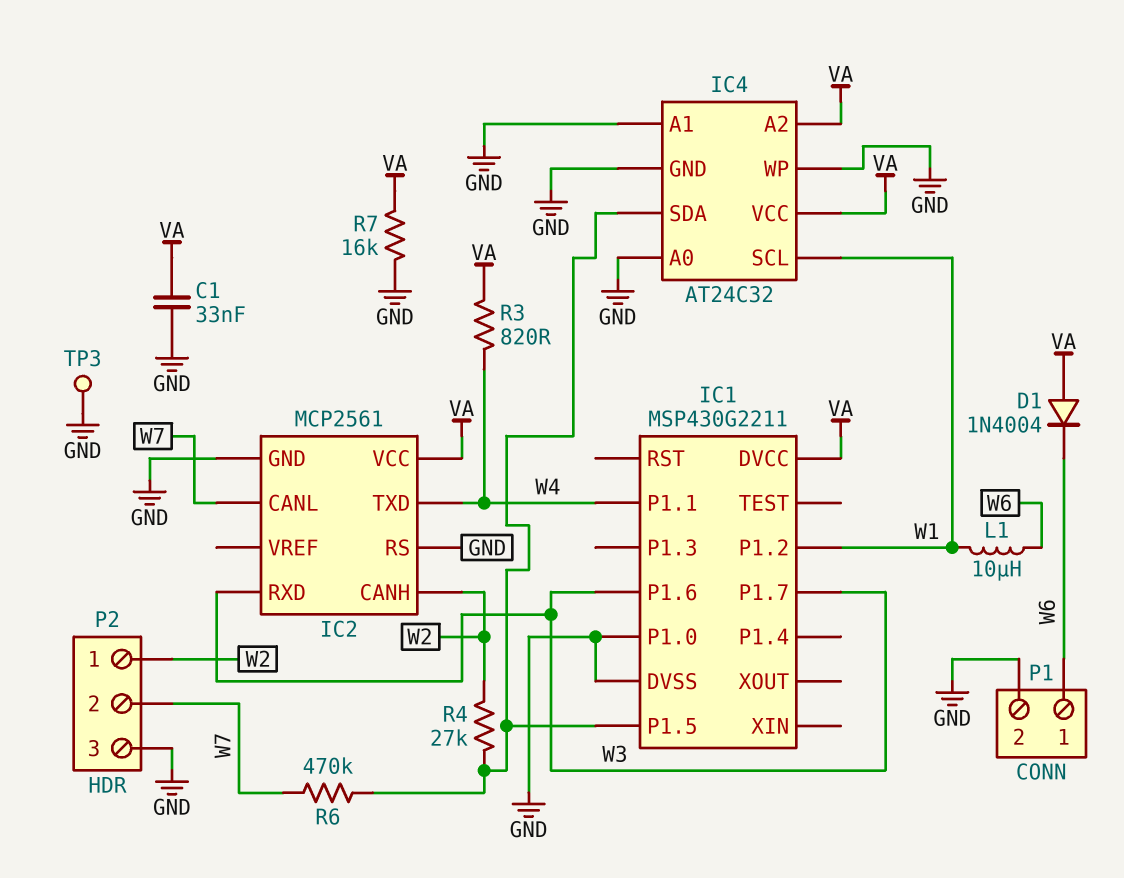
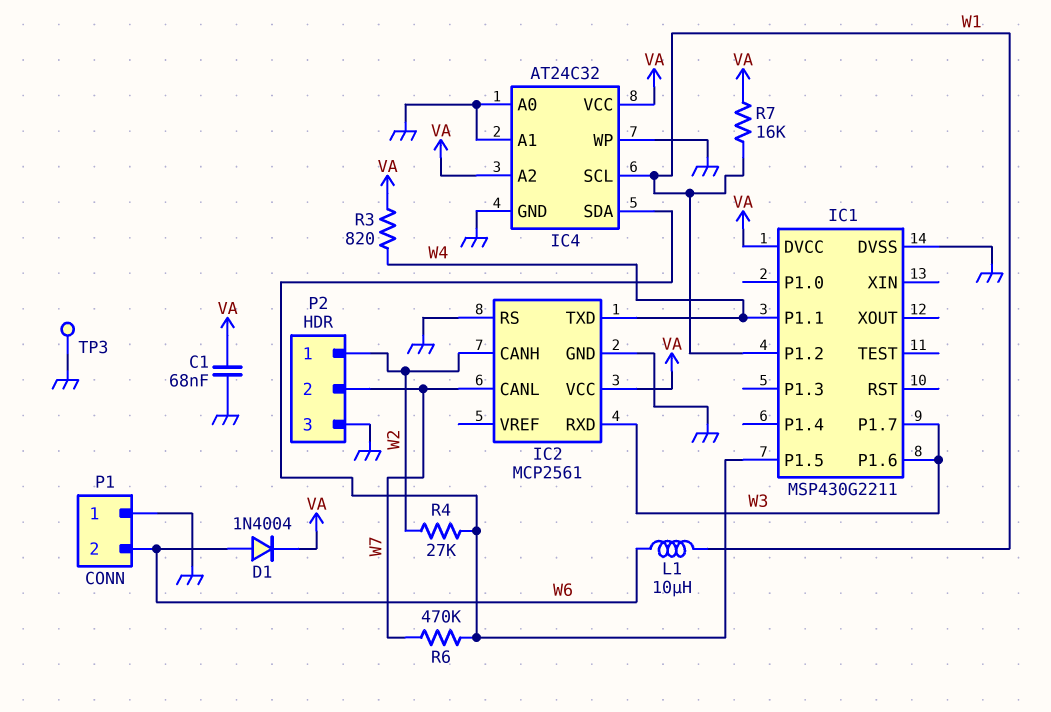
C1: 33nF (GND, VA) -> 68nF (GND, VA)
D1: diode 1N4004 (A VA, K W6) -> diode 1N4004 (A W6, K VA)
IC1 pin P1.0: GND -> none
P1 pin 1: W6 -> GND
P1 pin 2: GND -> W6
R7: 16k (GND, VA) -> 16k (VA, W1)

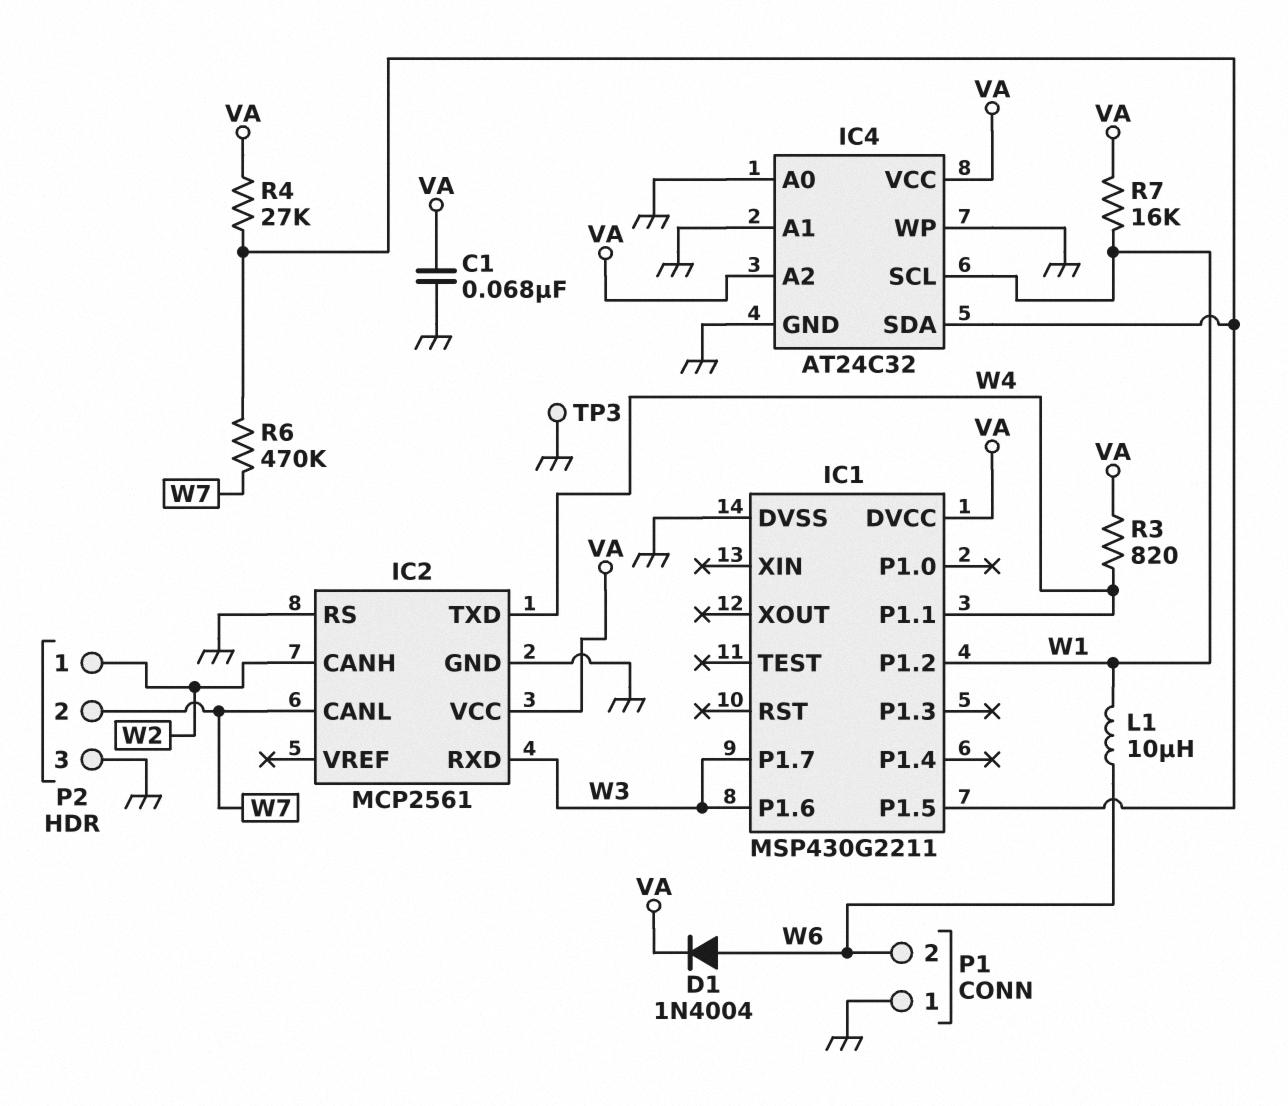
R4: 27k (IC1/P1.5, W2) -> 27k (IC1/P1.5, VA)

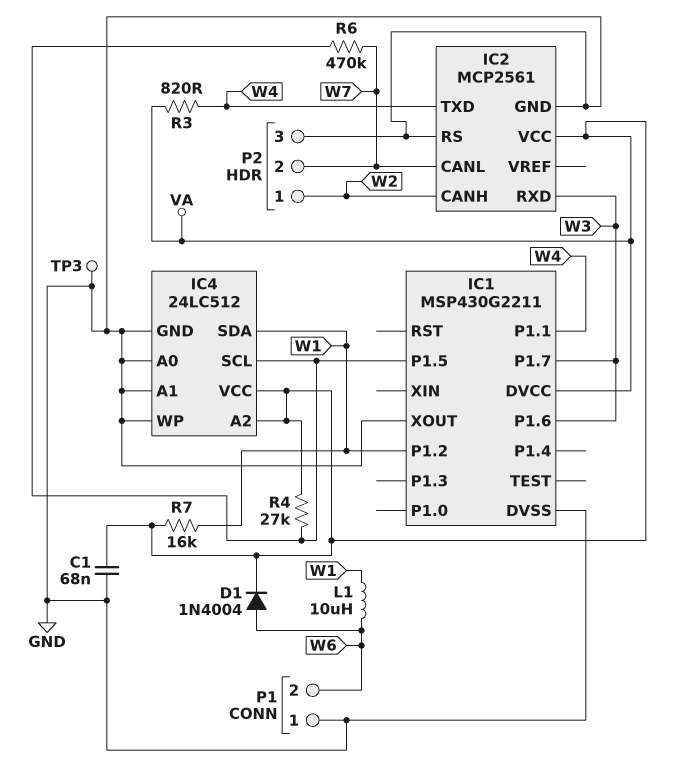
IC1 pin XOUT: none -> GND
IC4: AT24C32 -> 24LC512
IC4 pin SCL: W1 -> IC1/P1.5
IC4 pin SDA: IC1/P1.5 -> W1

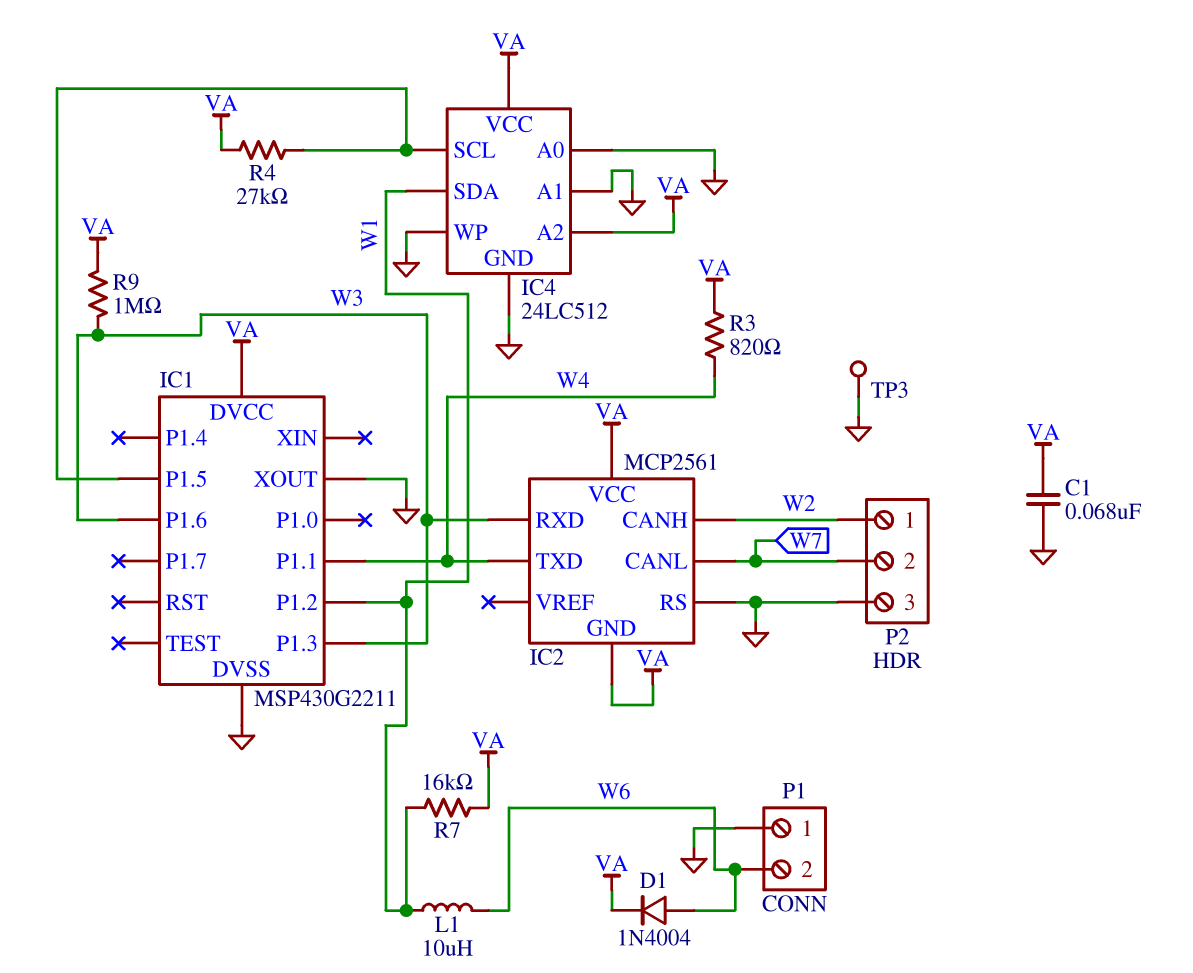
IC1 pin P1.3: none -> W3
IC1 pin P1.7: W3 -> none
IC2 pin GND: GND -> VA
R6: 470k (IC1/P1.5, W7) -> none
R9: none -> 1M (VA, W3)

